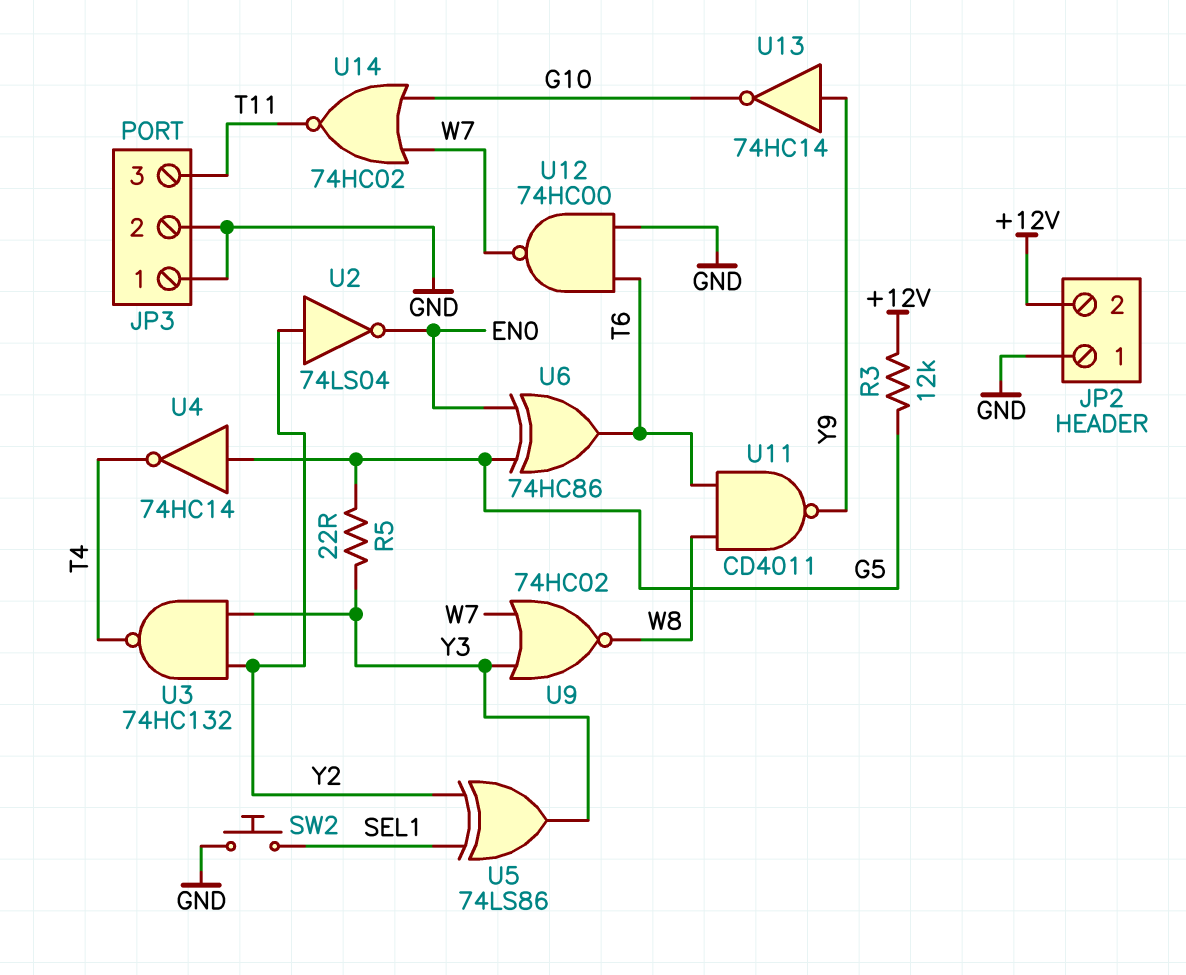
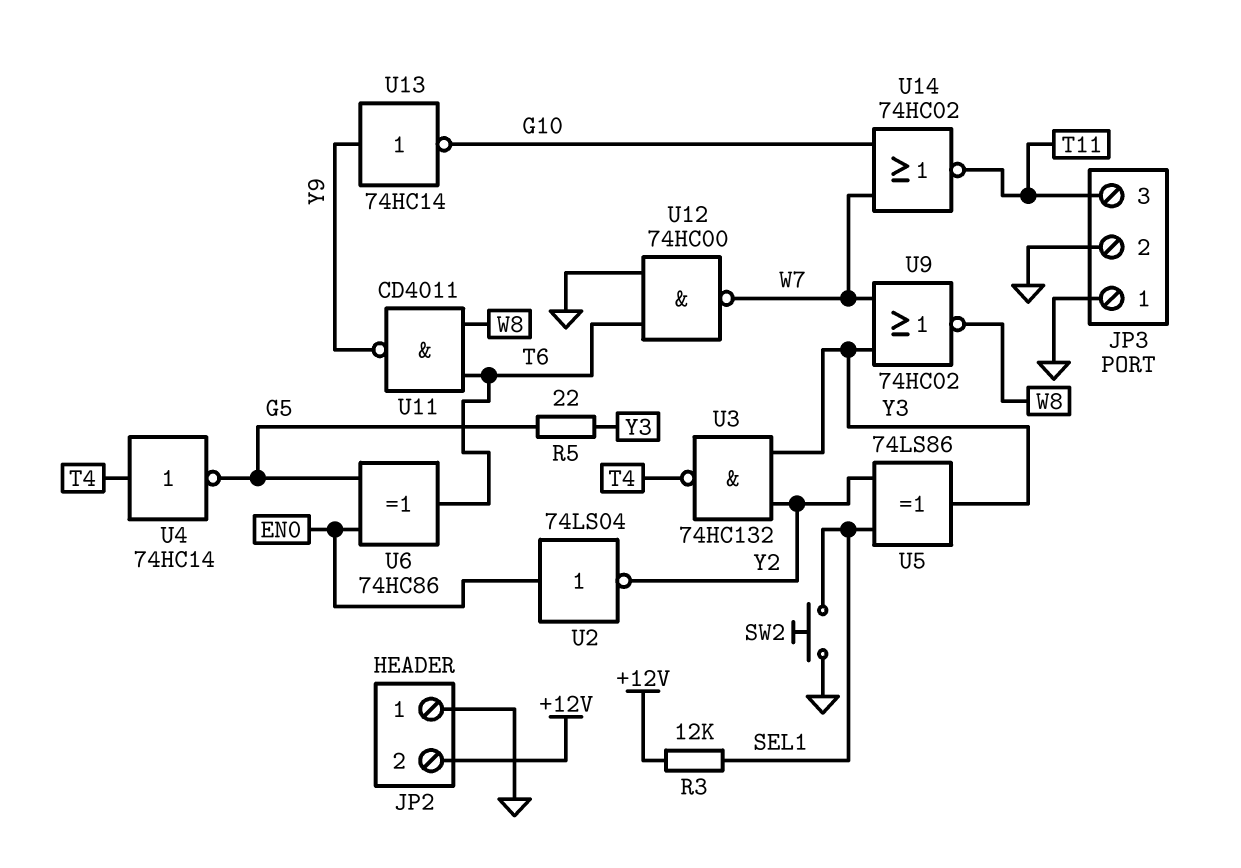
R3: 12k (+12V, G5) -> 12k (+12V, SEL1)
U2: NOT 74LS04 (in Y2, out EN0) -> NOT 74LS04 (in EN0, out Y2)
U4: NOT 74HC14 (in G5, out T4) -> NOT 74HC14 (in T4, out G5)

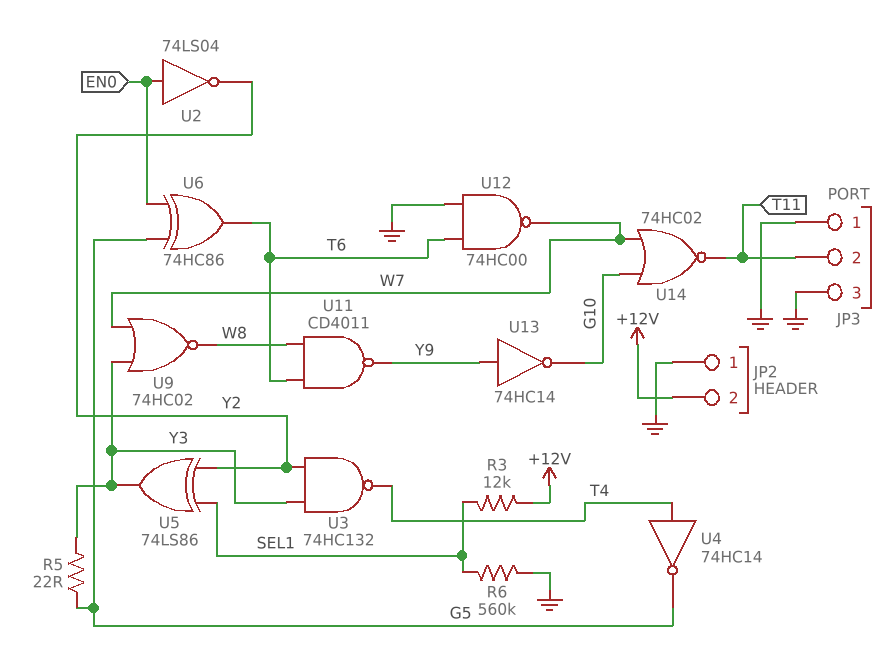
JP3 pin 2: GND -> T11
JP3 pin 3: T11 -> GND
R6: none -> 560k (GND, SEL1)
SW2: button (GND, SEL1) -> none

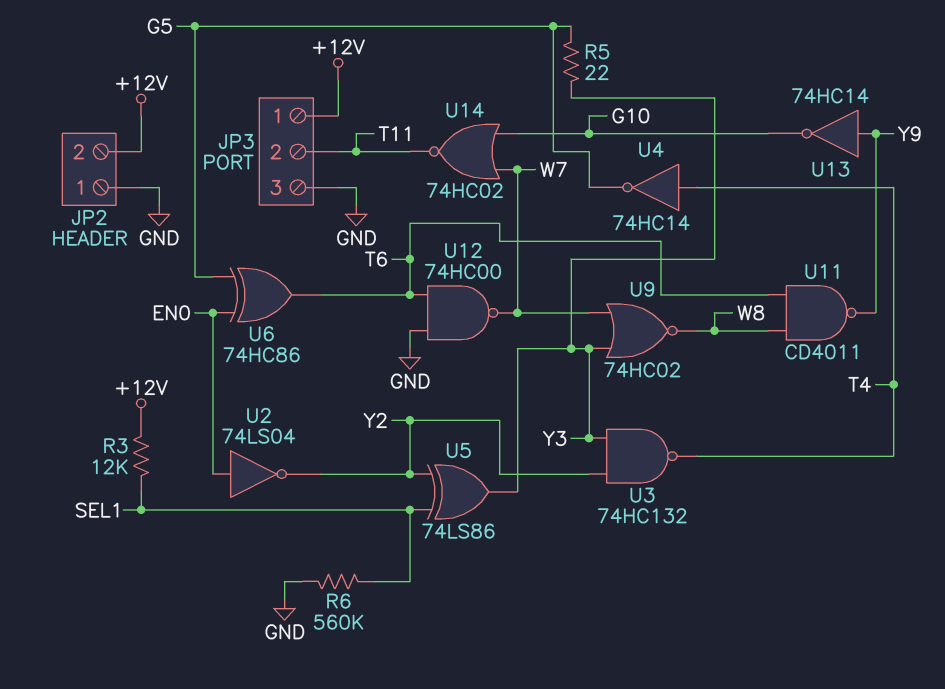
JP3 pin 1: GND -> +12V

